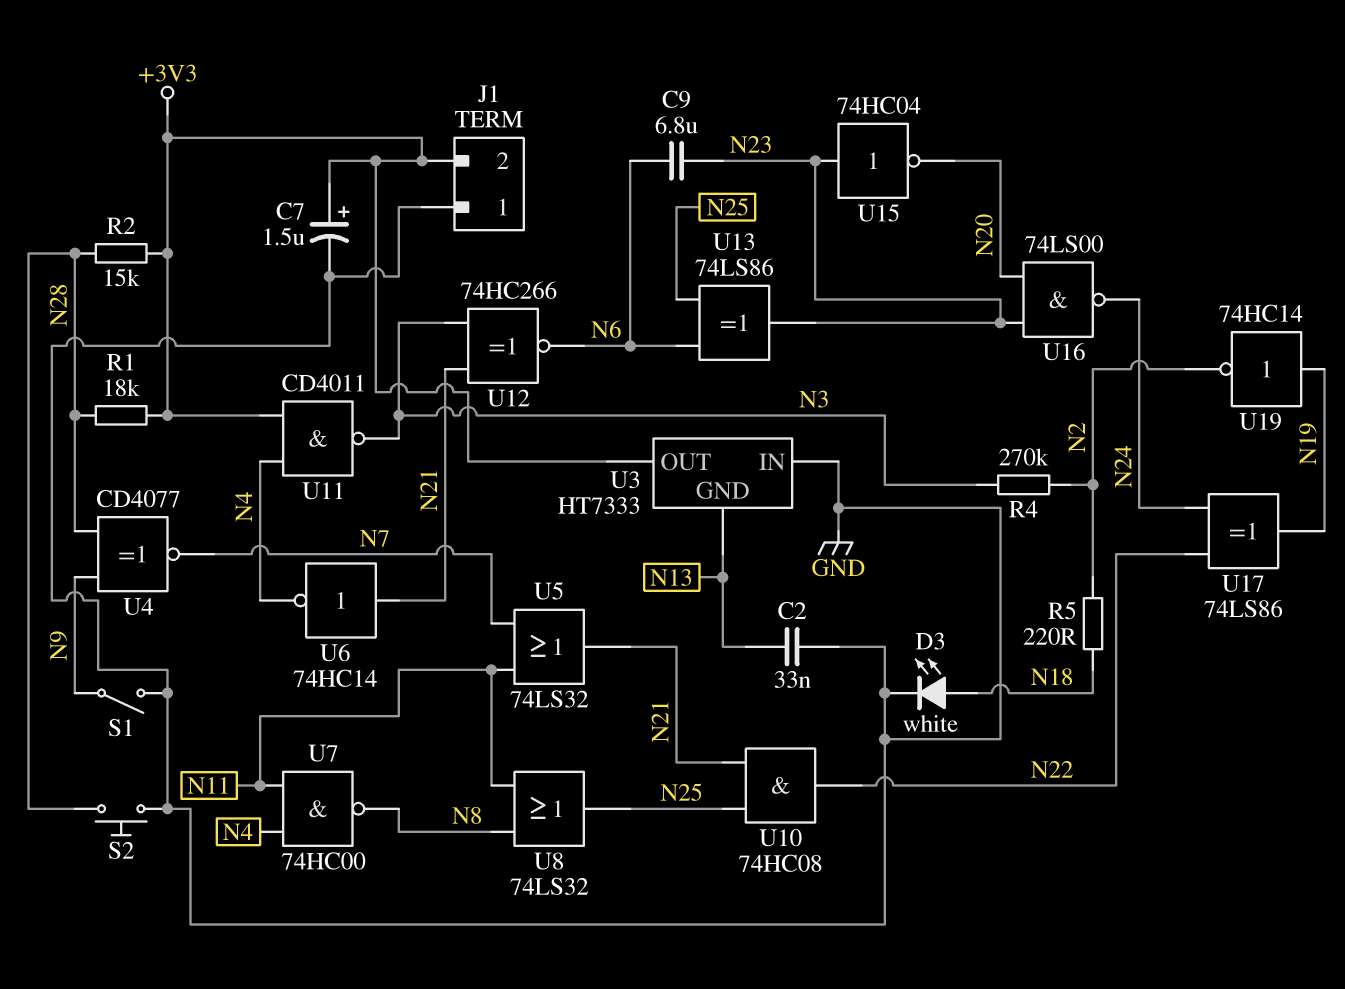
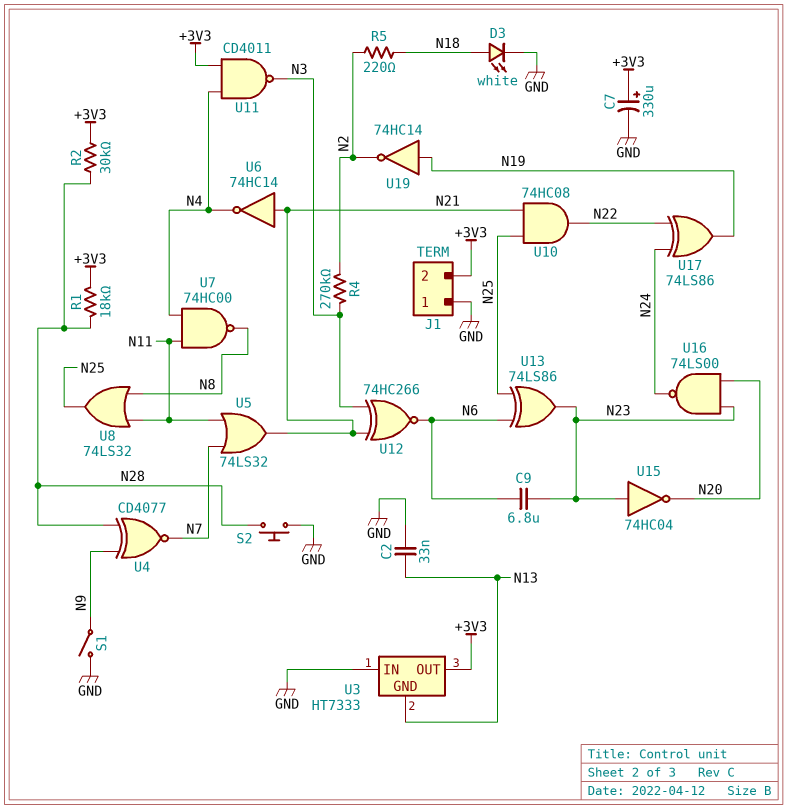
C7: 1.5uF (plus +3V3, minus GND) -> 330uF (plus +3V3, minus GND)
R2: 15k (+3V3, N28) -> 30k (+3V3, N28)

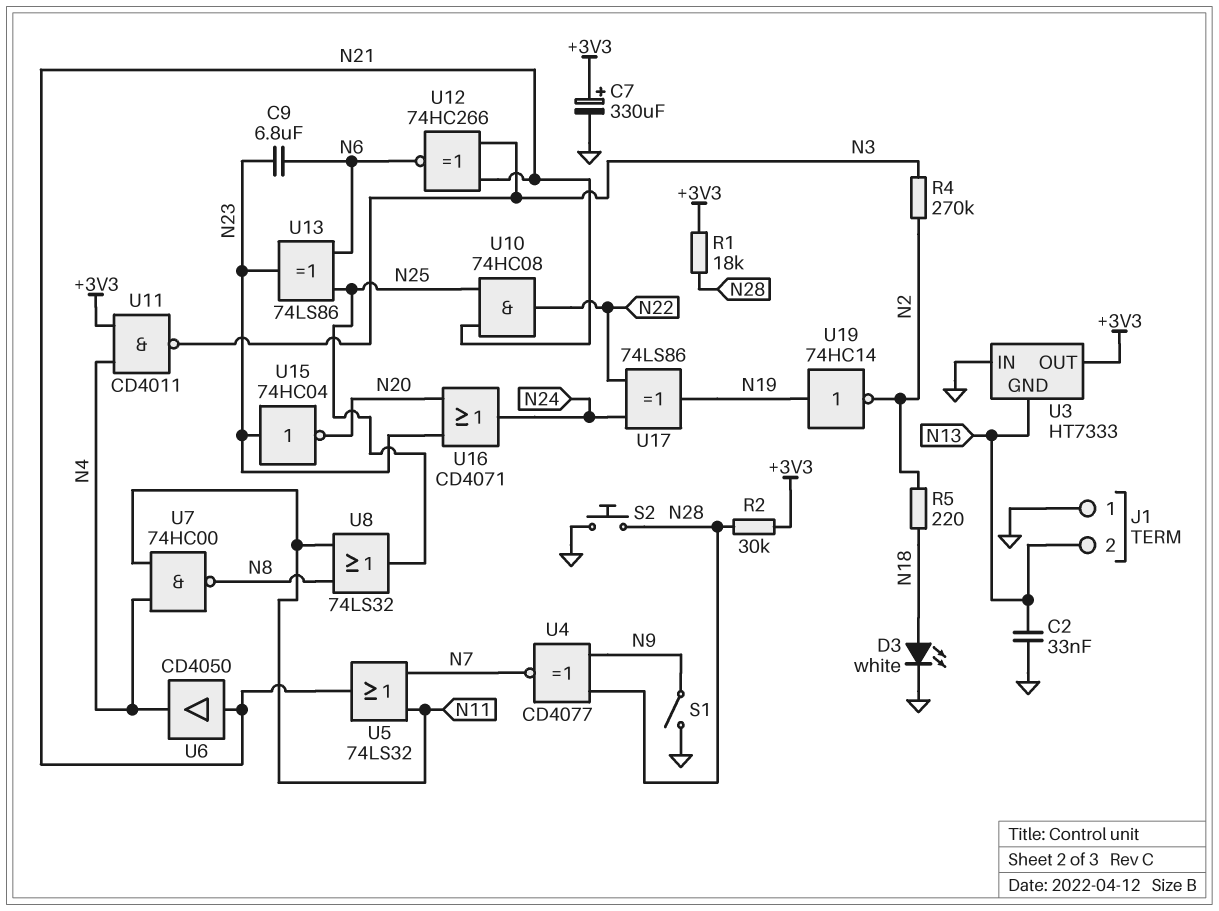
J1 pin 2: +3V3 -> N13
U6: NOT 74HC14 (in N21, out N4) -> buffer CD4050 (in N21, out N4)
U16: NAND 74LS00 (in N20, in N23, out N24) -> OR CD4071 (in N20, in N23, out N24)

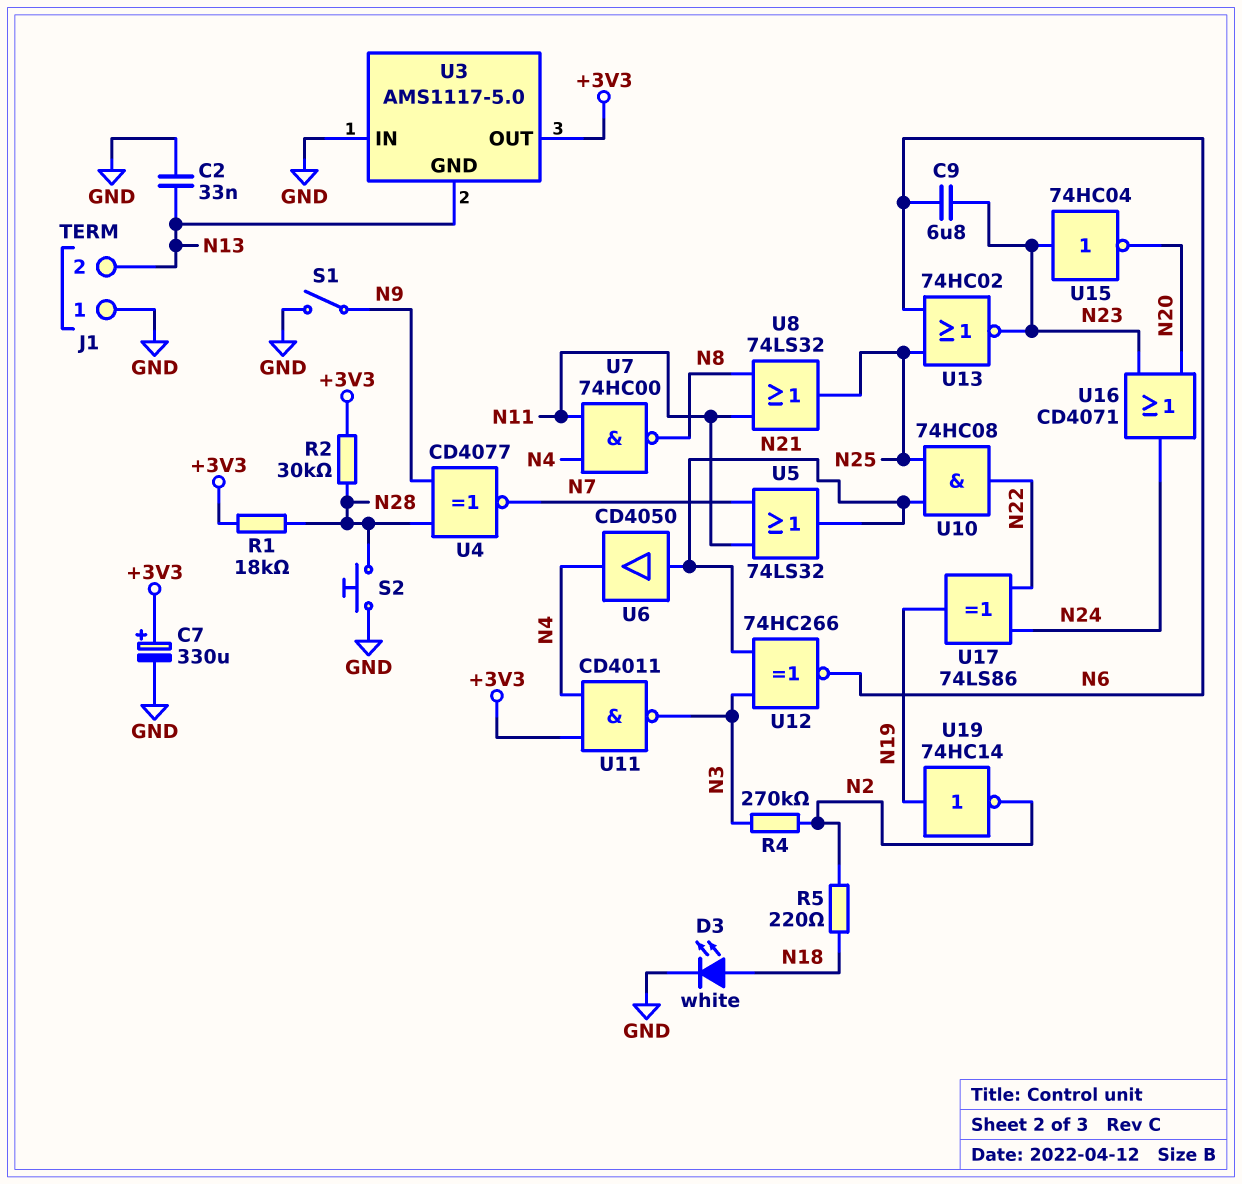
U3: HT7333 -> AMS1117-5.0
U13: XOR 74LS86 (in N6, in N25, out N23) -> NOR 74HC02 (in N6, in N25, out N23)

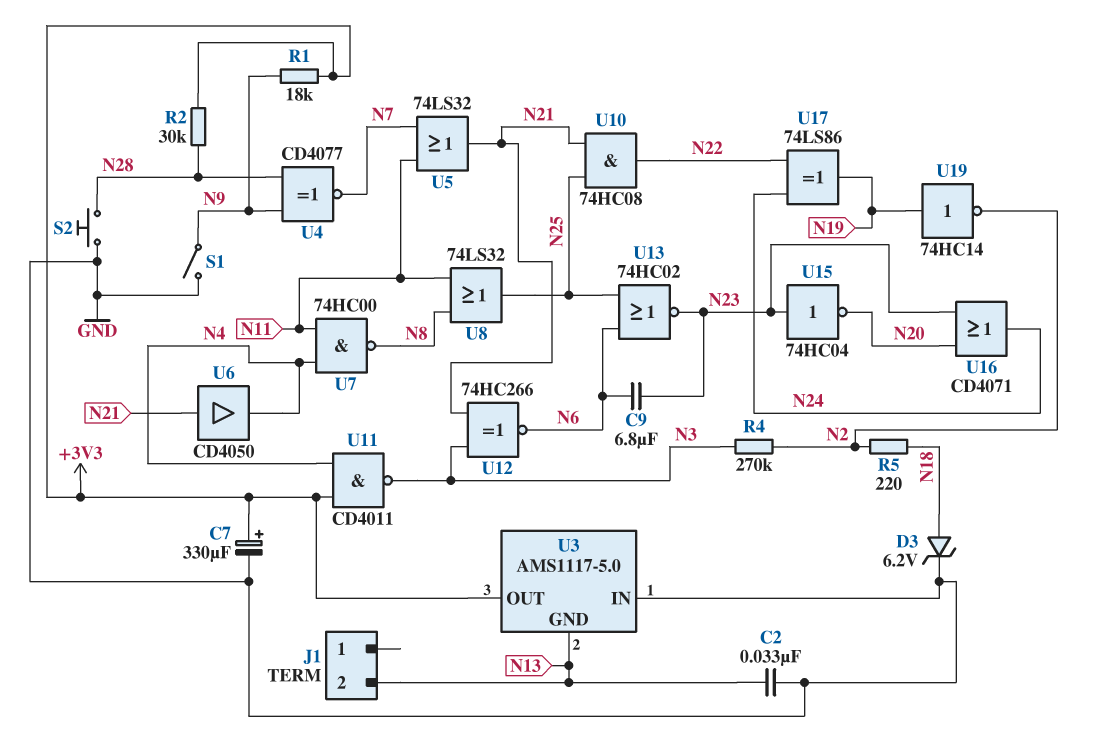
D3: LED white (A N18, K GND) -> zener 6.2V (A N18, K GND)
J1 pin 1: GND -> none
R1: 18k (+3V3, N28) -> 18k (+3V3, N9)

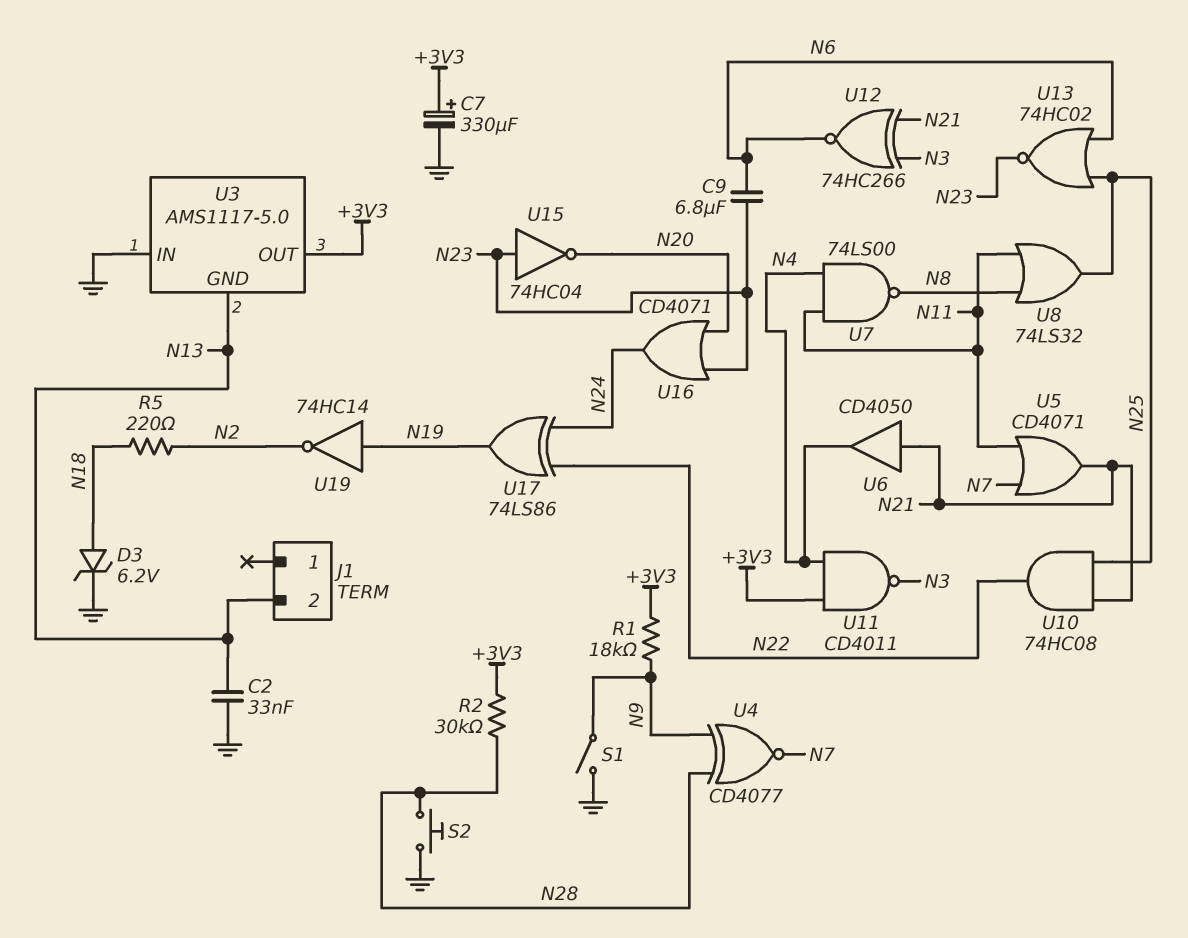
R4: 270k (N2, N3) -> none
U5: OR 74LS32 (in N7, in N11, out N21) -> OR CD4071 (in N7, in N11, out N21)
U7: NAND 74HC00 (in N4, in N11, out N8) -> NAND 74LS00 (in N4, in N11, out N8)

